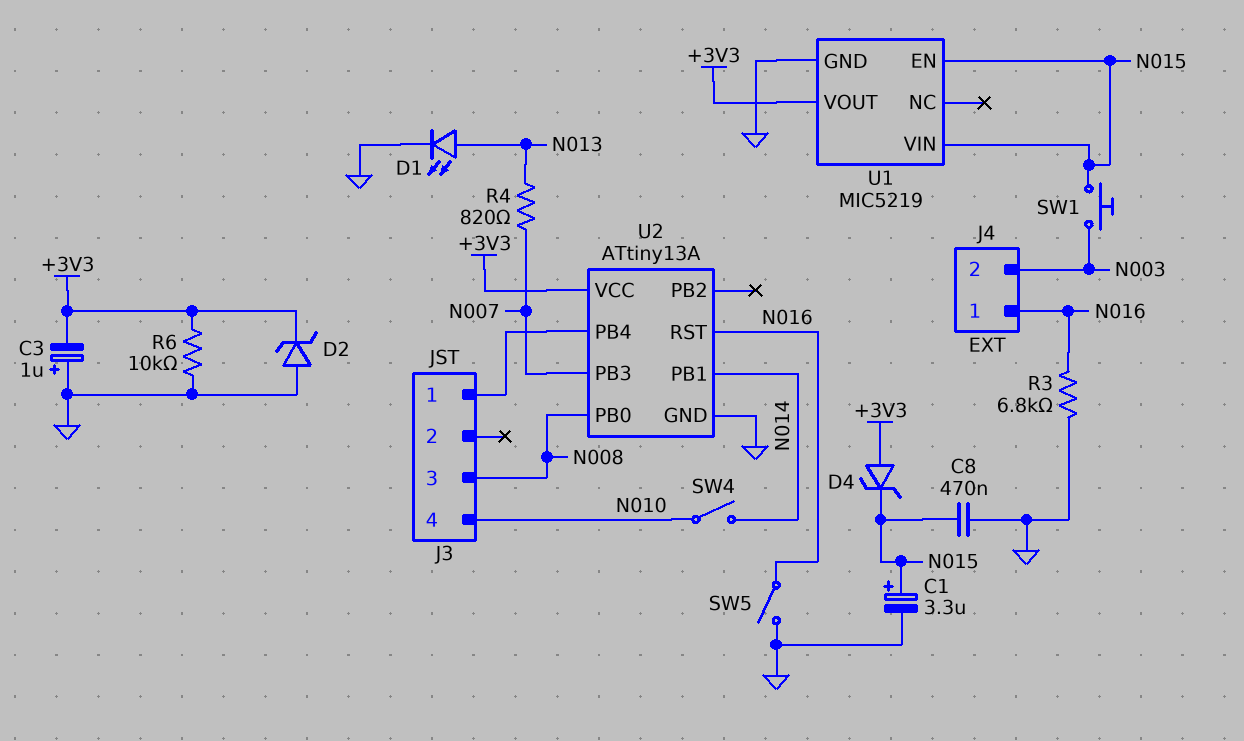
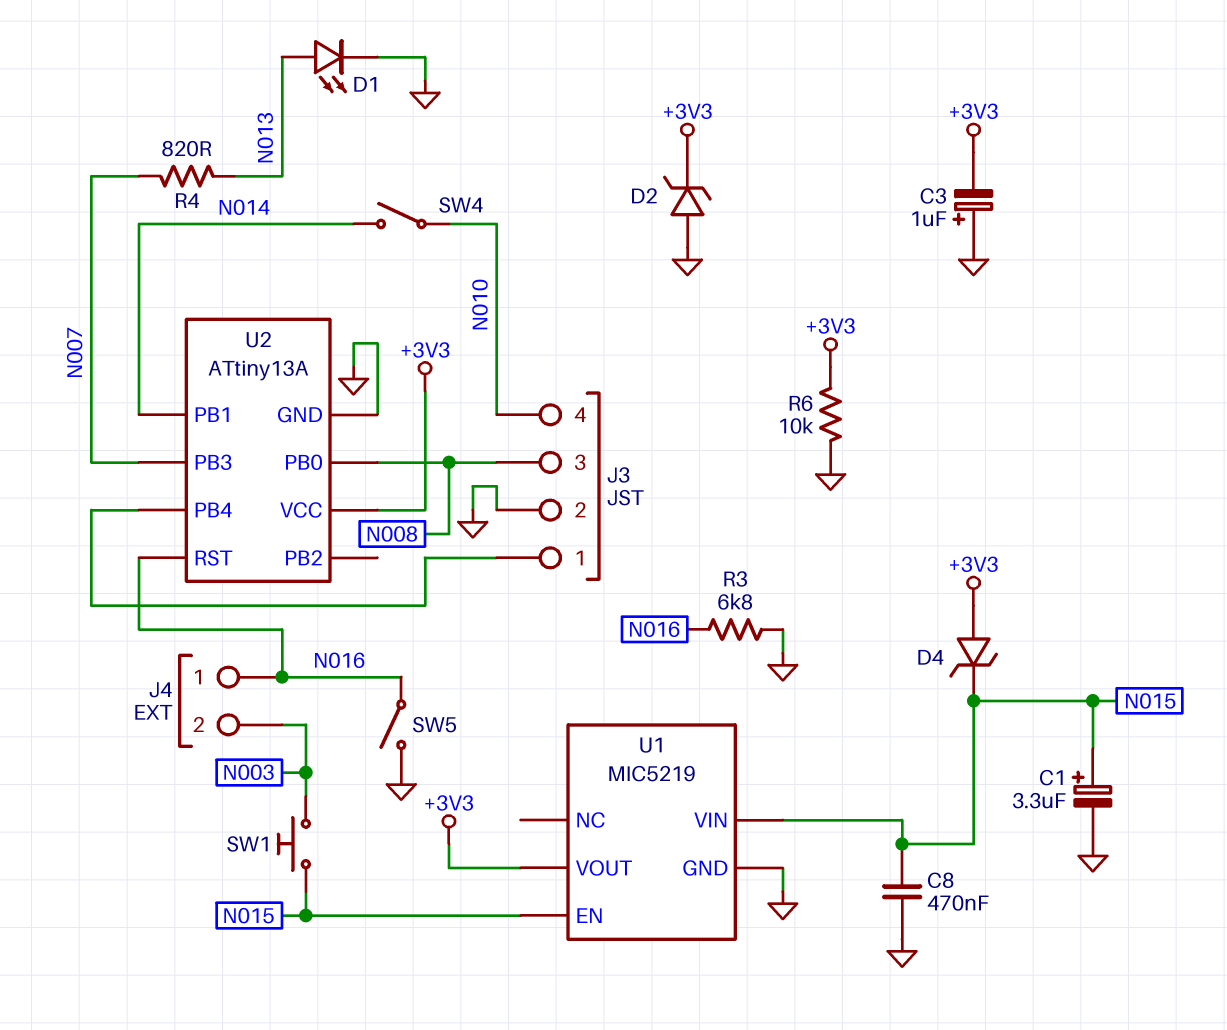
J3 pin 2: none -> GND

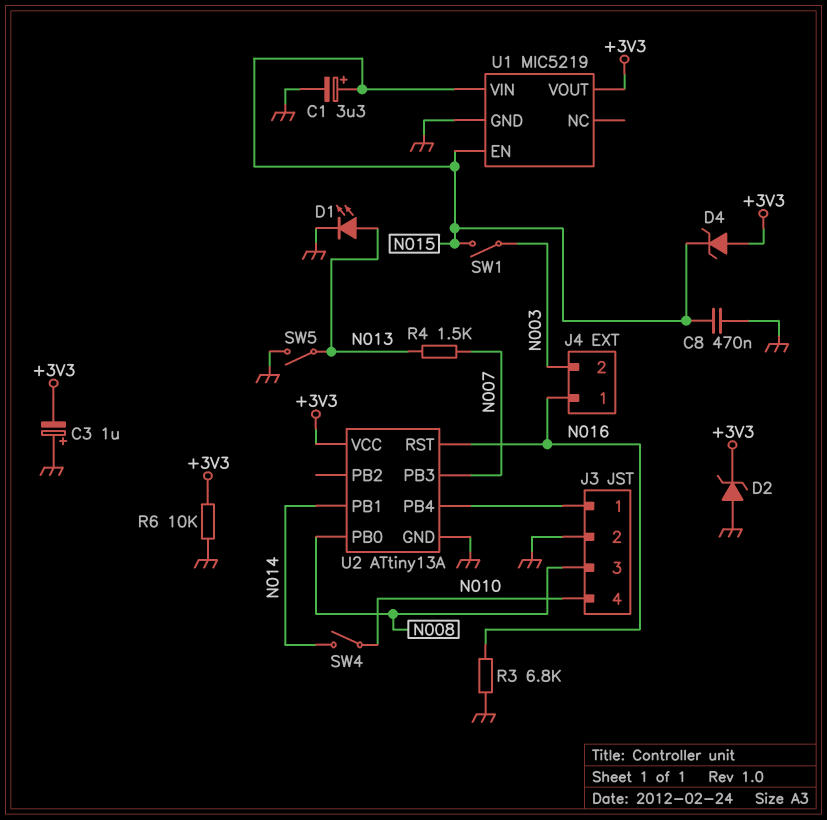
R4: 820 (N007, N013) -> 1.5k (N007, N013)
SW1: button (N003, N015) -> switch (N003, N015)
SW5: switch (GND, N016) -> switch (GND, N013)

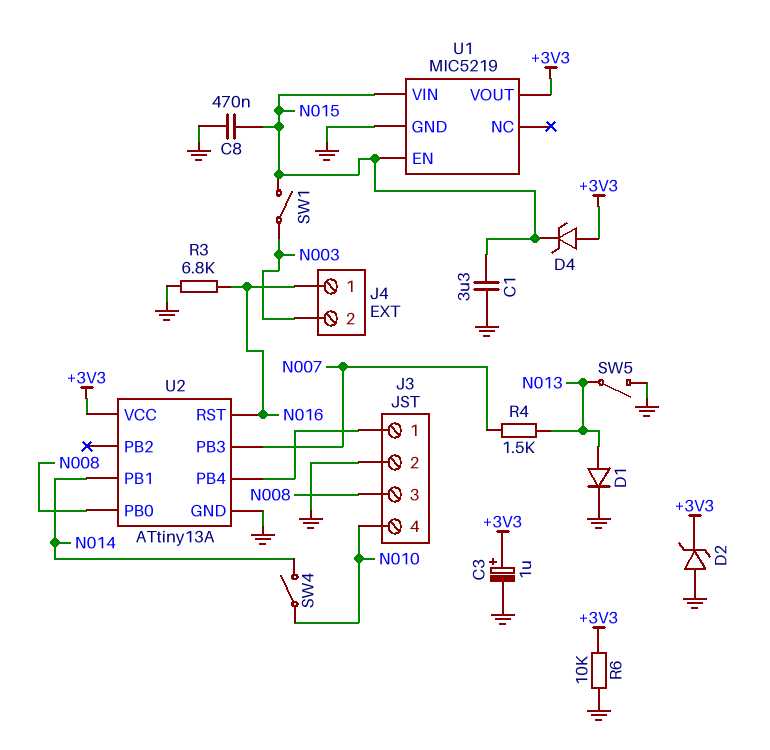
C1: 3.3uF (plus N015, minus GND) -> 3.3uF (GND, N015)
C3: 1uF (plus GND, minus +3V3) -> 1uF (plus +3V3, minus GND)
D1: LED (A N013, K GND) -> diode (A N013, K GND)

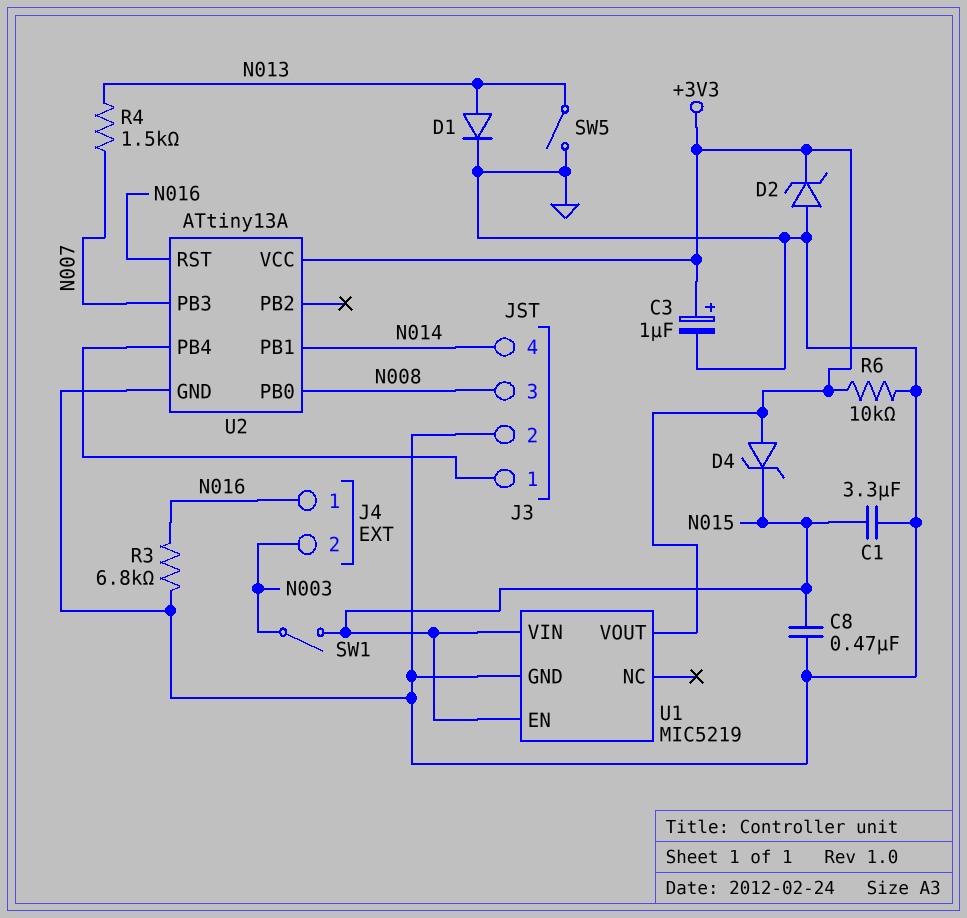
J3 pin 4: N010 -> N014
SW4: switch (N010, N014) -> none

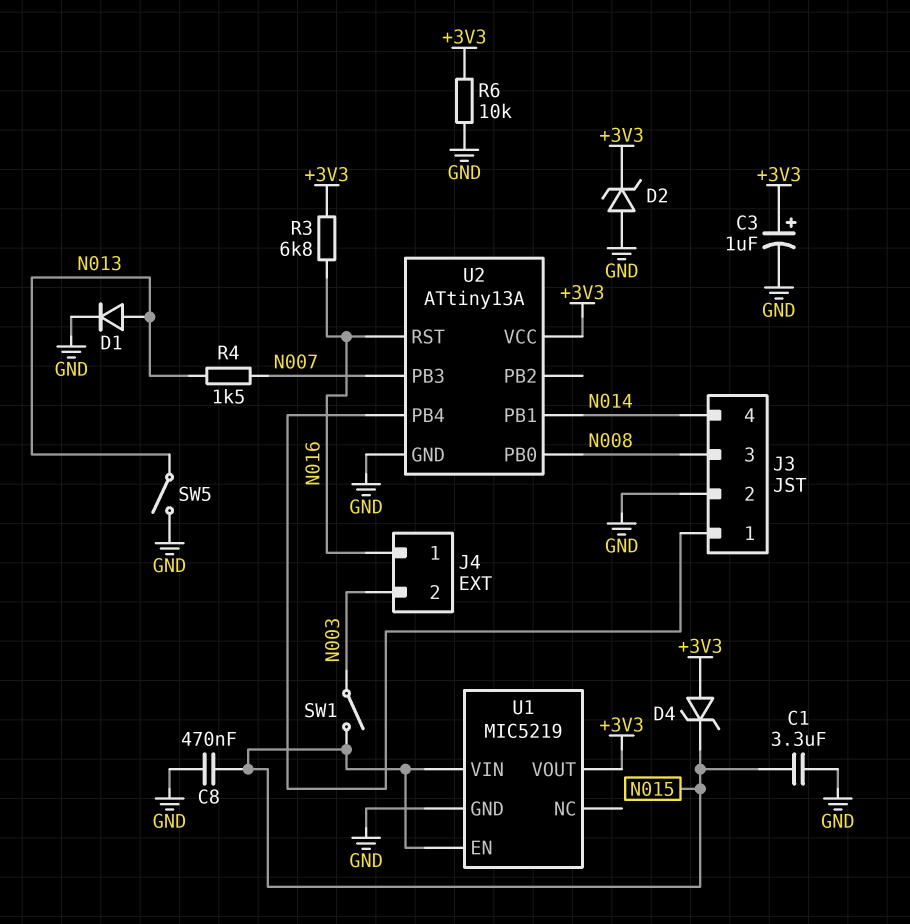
R3: 6.8k (GND, N016) -> 6.8k (+3V3, N016)

